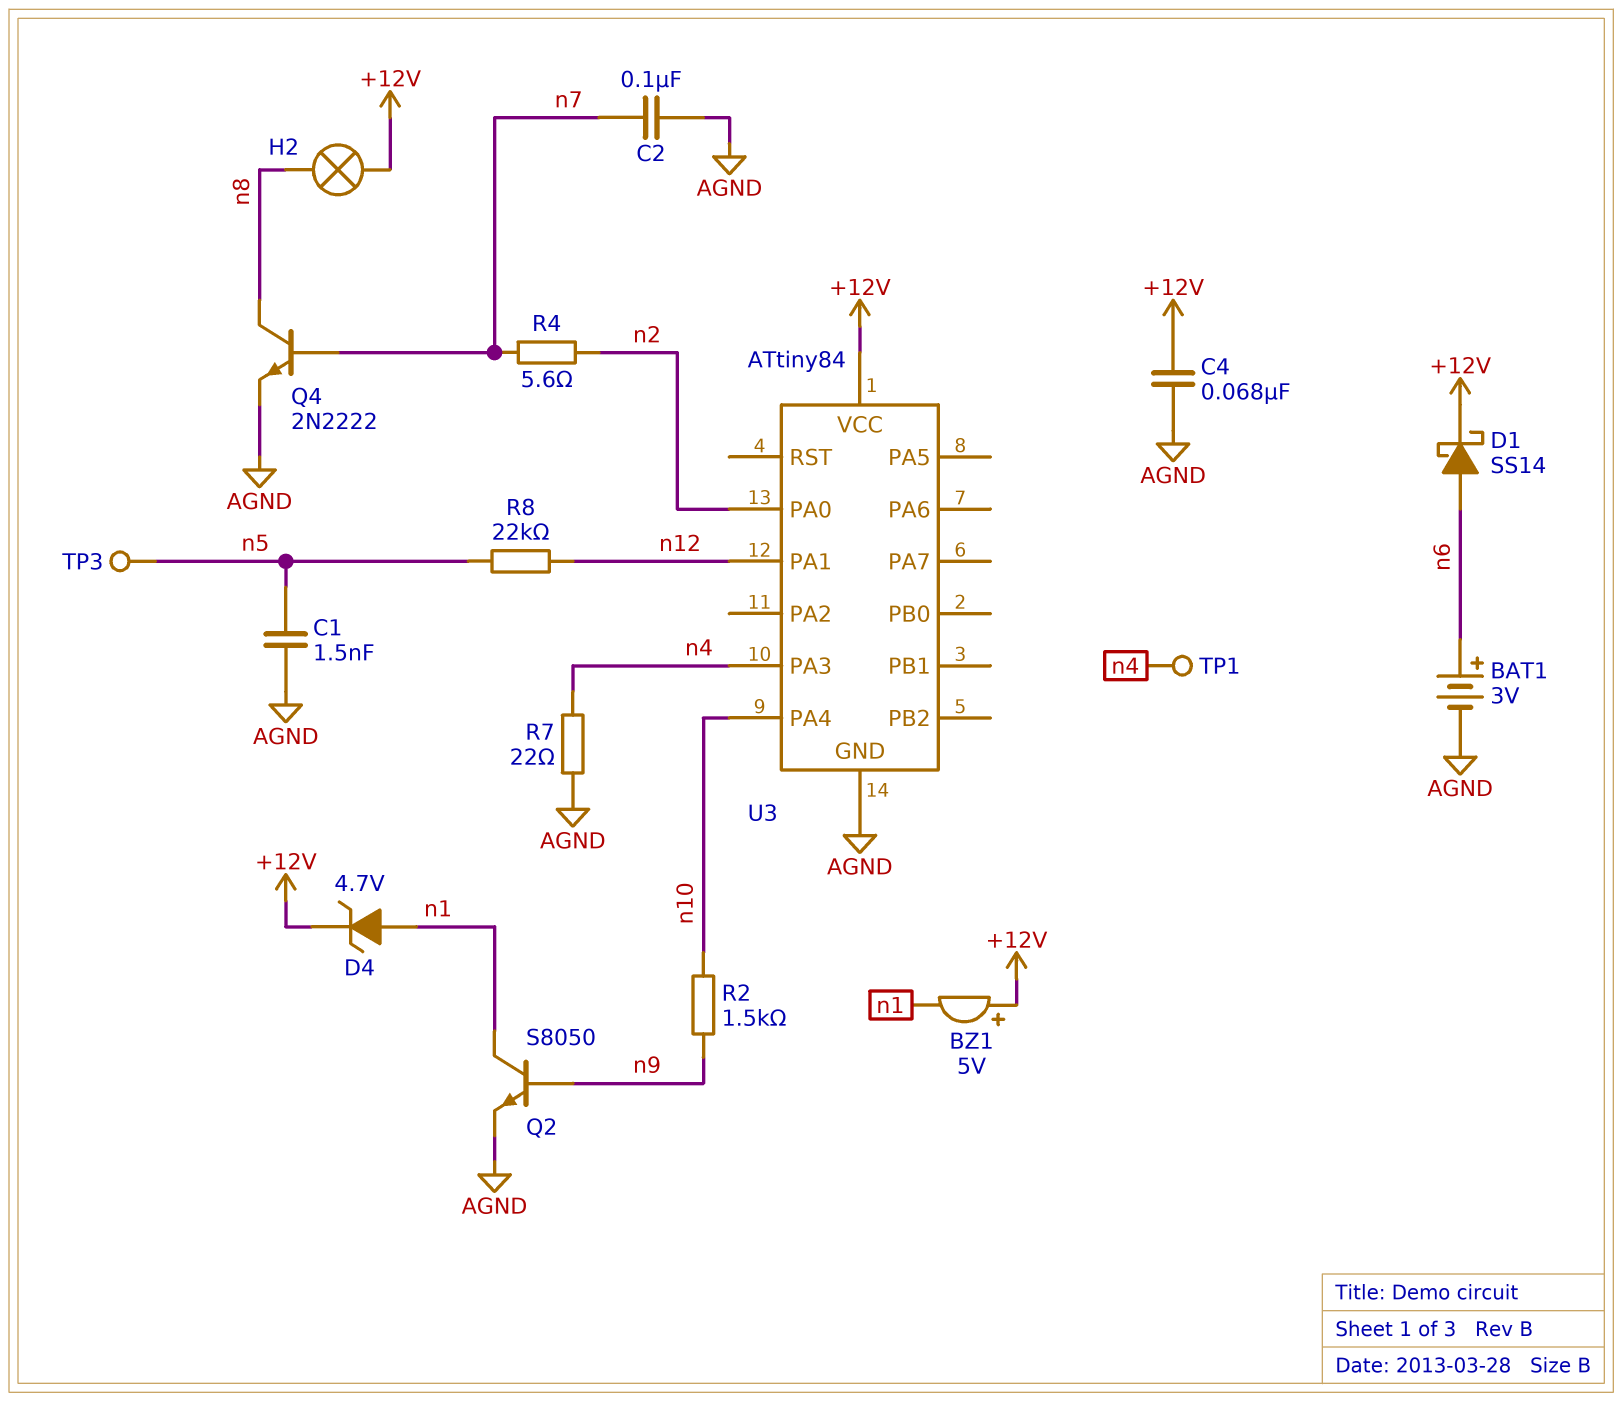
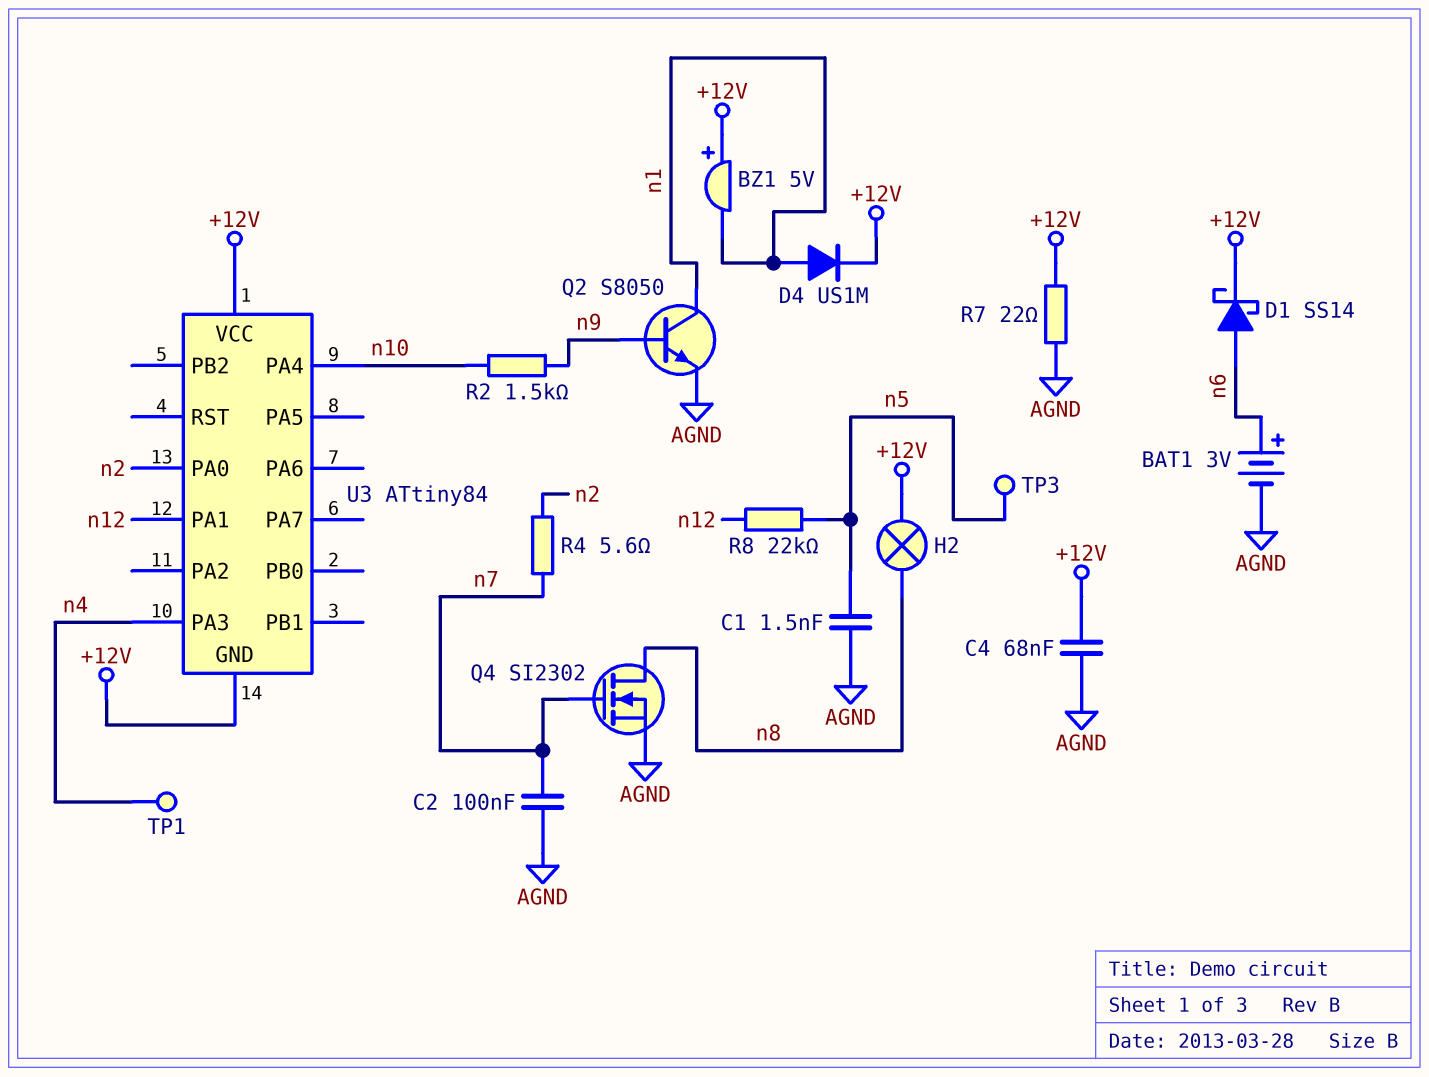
D4: zener 4.7V (A n1, K +12V) -> diode US1M (A n1, K +12V)
Q4: NPN 2N2222 (B n7, C n8, E AGND) -> NMOS SI2302 (G n7, D n8, S AGND)
R7: 22 (AGND, n4) -> 22 (+12V, AGND)
U3 pin GND: AGND -> +12V

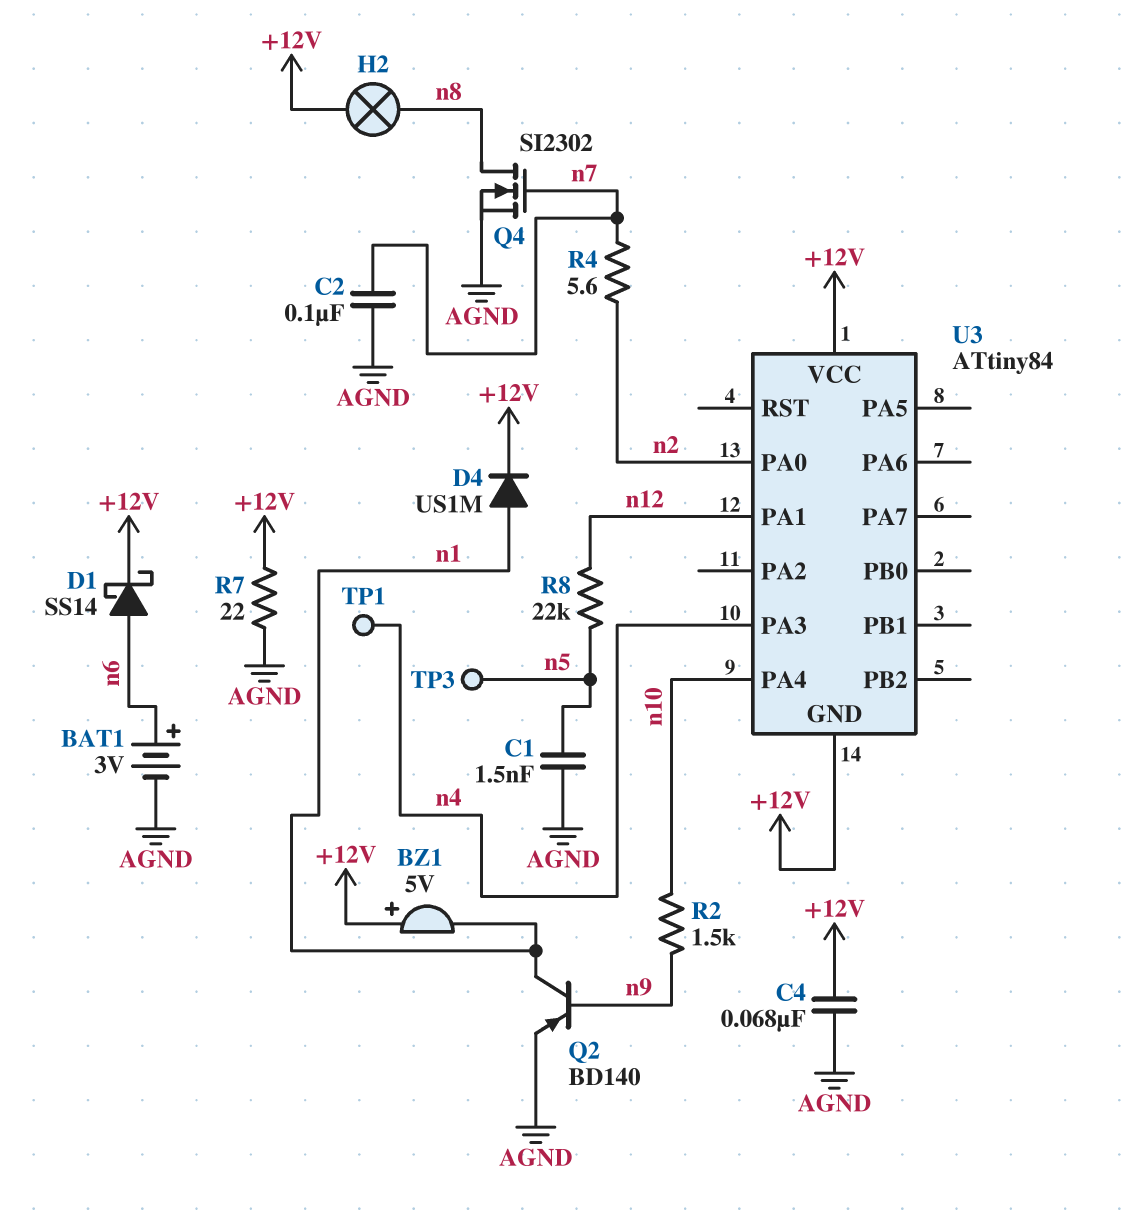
Q2: NPN S8050 (B n9, C n1, E AGND) -> PNP BD140 (B n9, C n1, E AGND)

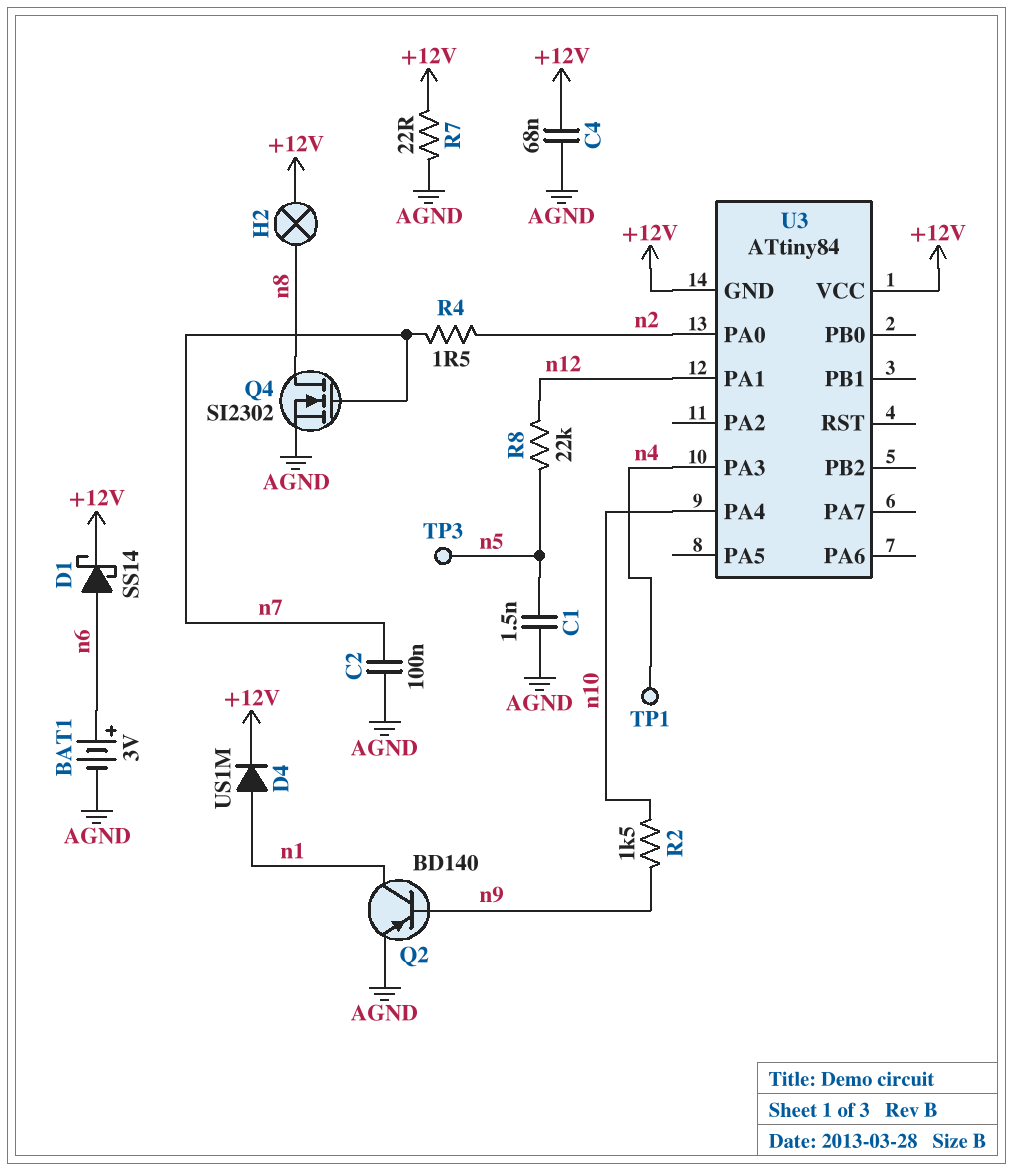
BZ1: buzzer 5V (plus +12V, minus n1) -> none
R4: 5.6 (n2, n7) -> 1.5 (n2, n7)

